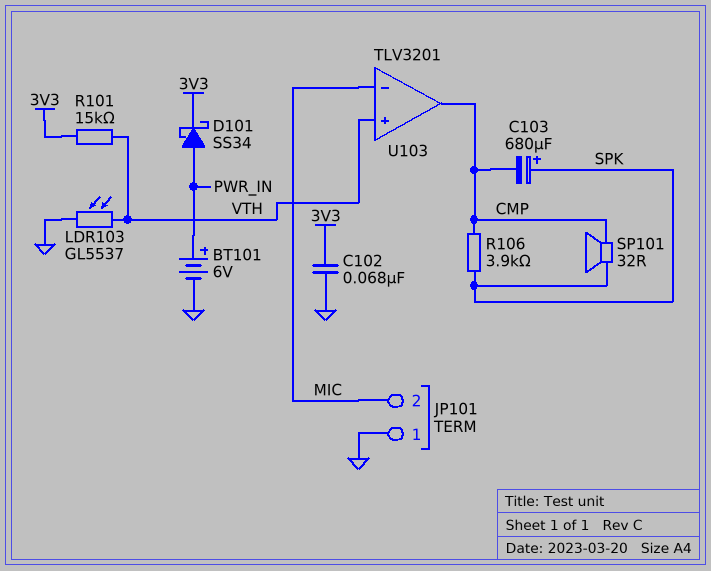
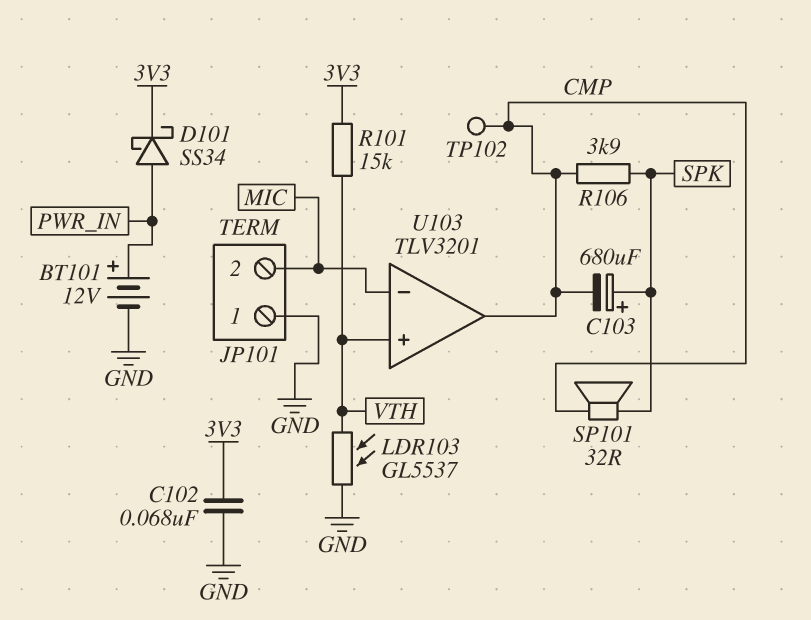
BT101: 6V (plus PWR_IN, minus GND) -> 12V (plus PWR_IN, minus GND)
TP102: none -> test point (CMP)

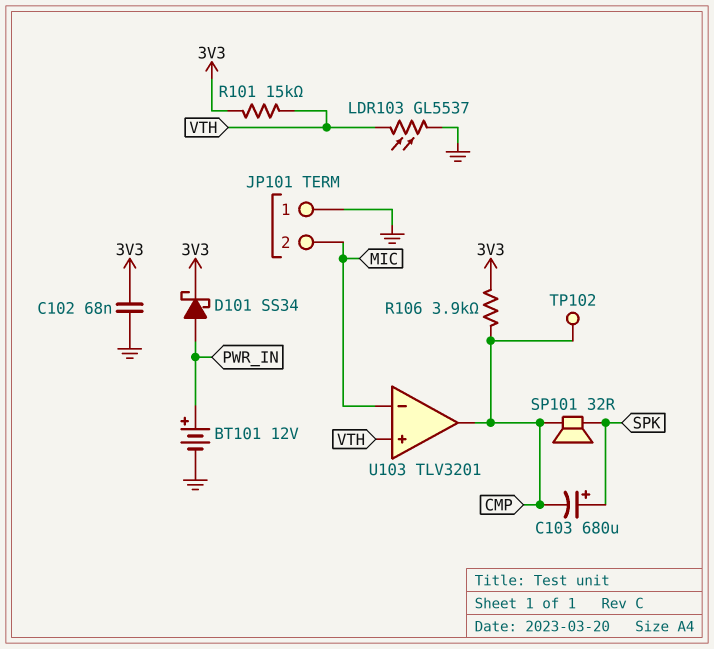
R106: 3.9k (CMP, SPK) -> 3.9k (3V3, CMP)

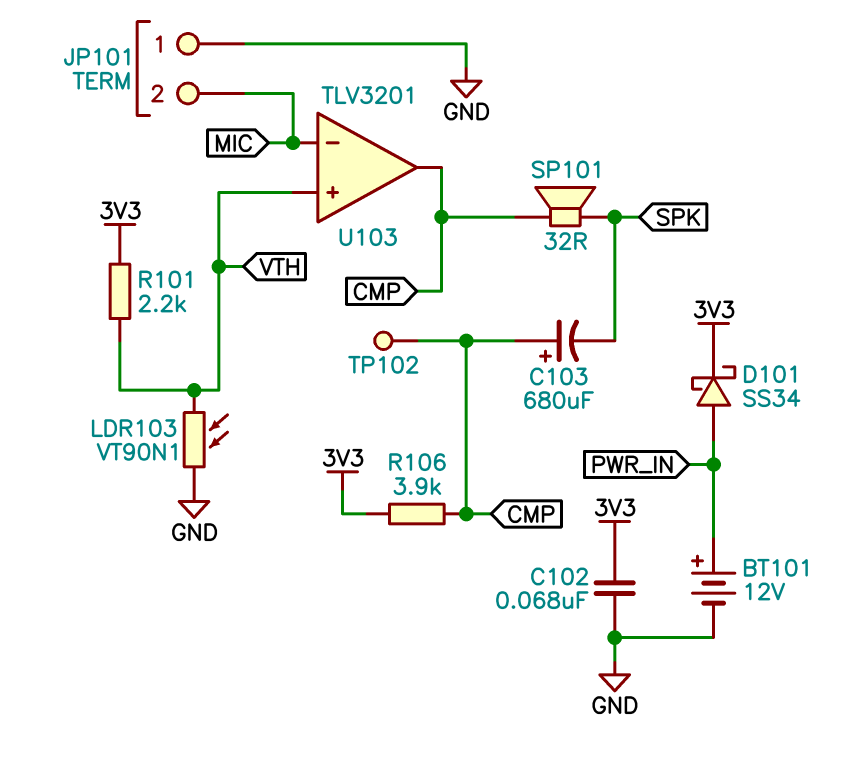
C103: 680uF (plus SPK, minus CMP) -> 680uF (plus CMP, minus SPK)
LDR103: GL5537 (GND, VTH) -> VT90N1 (GND, VTH)
R101: 15k (3V3, VTH) -> 2.2k (3V3, VTH)

